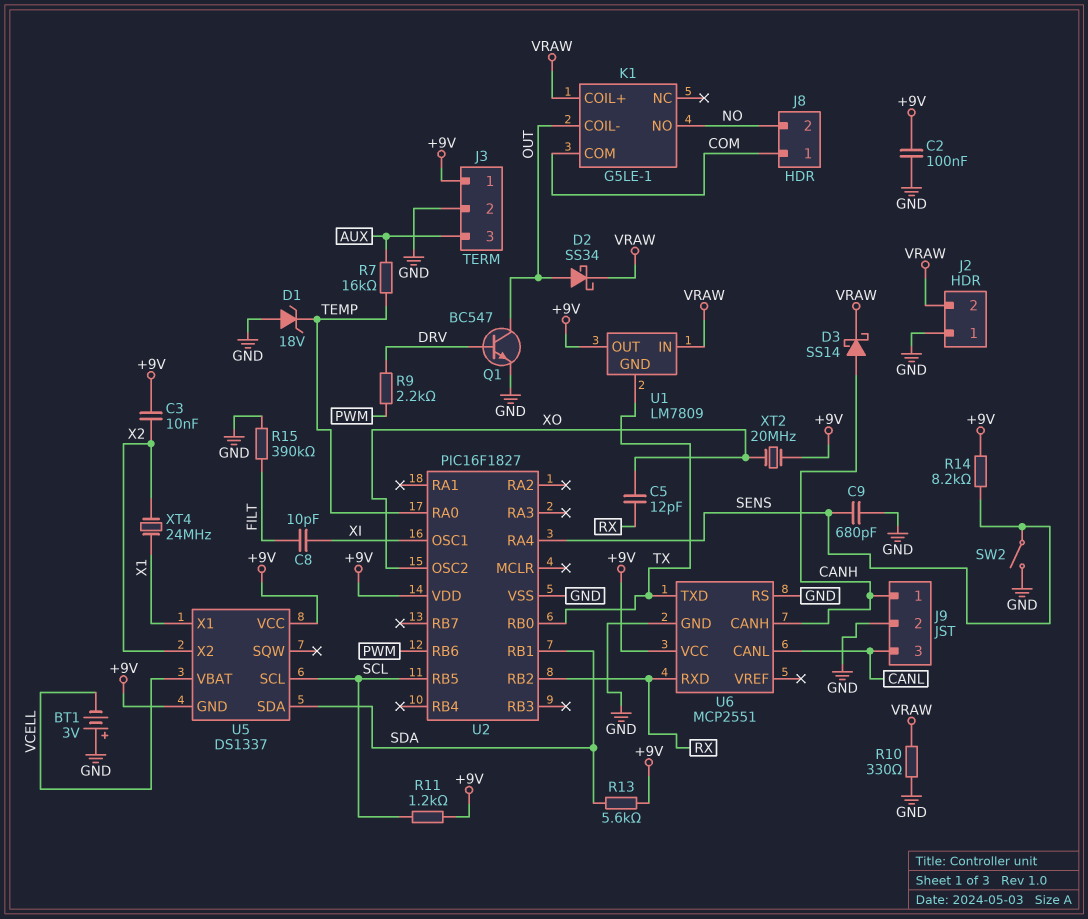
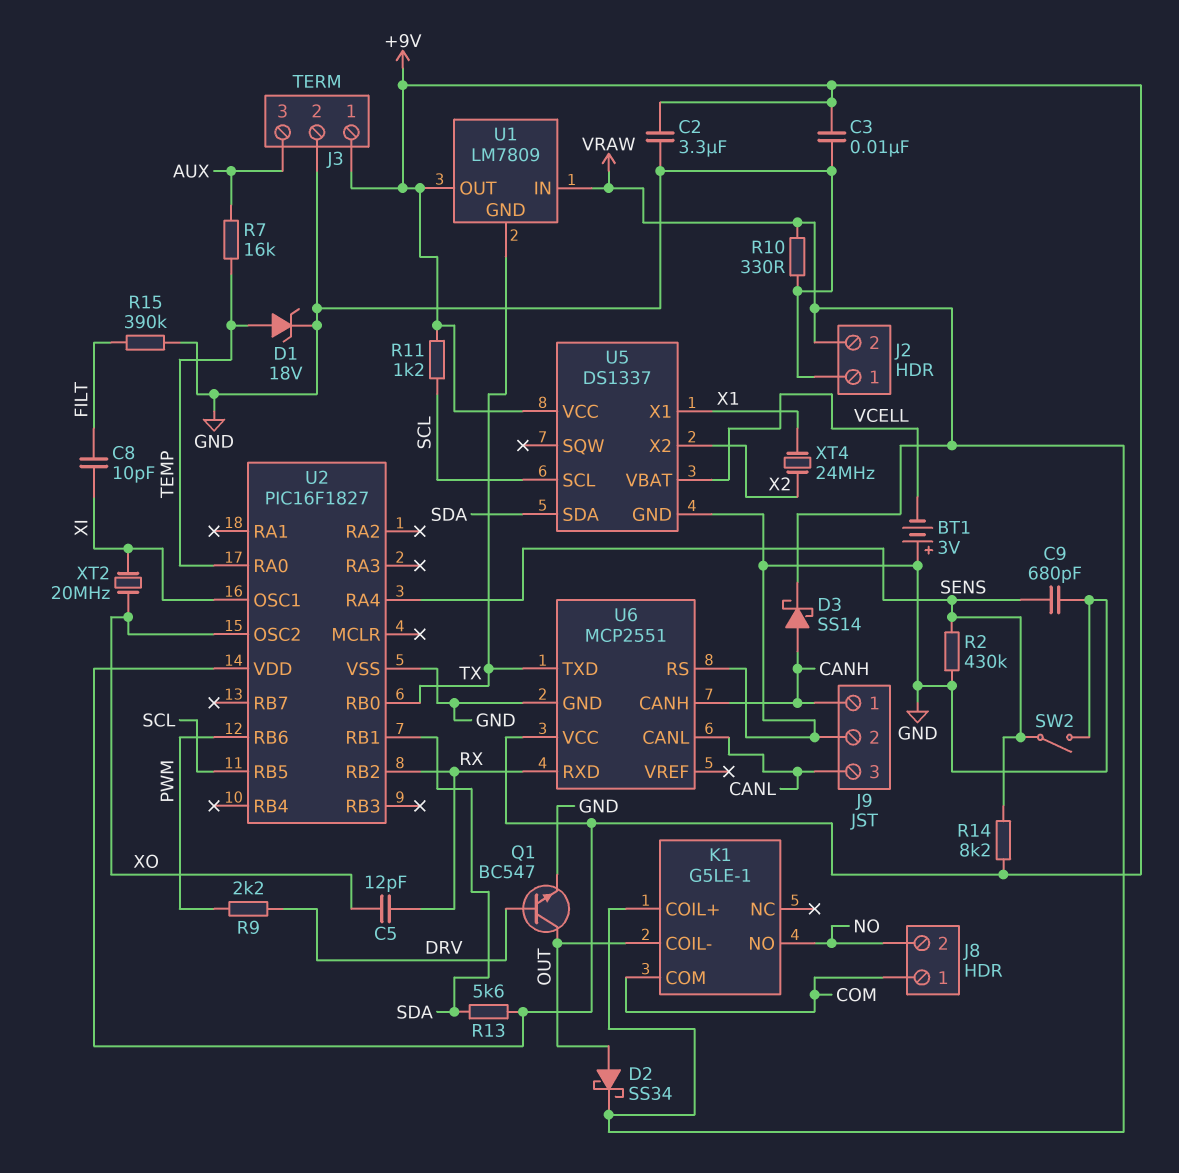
C2: 100nF (+9V, GND) -> 3.3uF (+9V, GND)
C3: 10nF (+9V, X2) -> 10nF (+9V, GND)
D1: zener 18V (A GND, K TEMP) -> zener 18V (A TEMP, K GND)
R2: none -> 430k (GND, SENS)
U5 pin GND: +9V -> GND
XT2: 20MHz (+9V, XO) -> 20MHz (XI, XO)

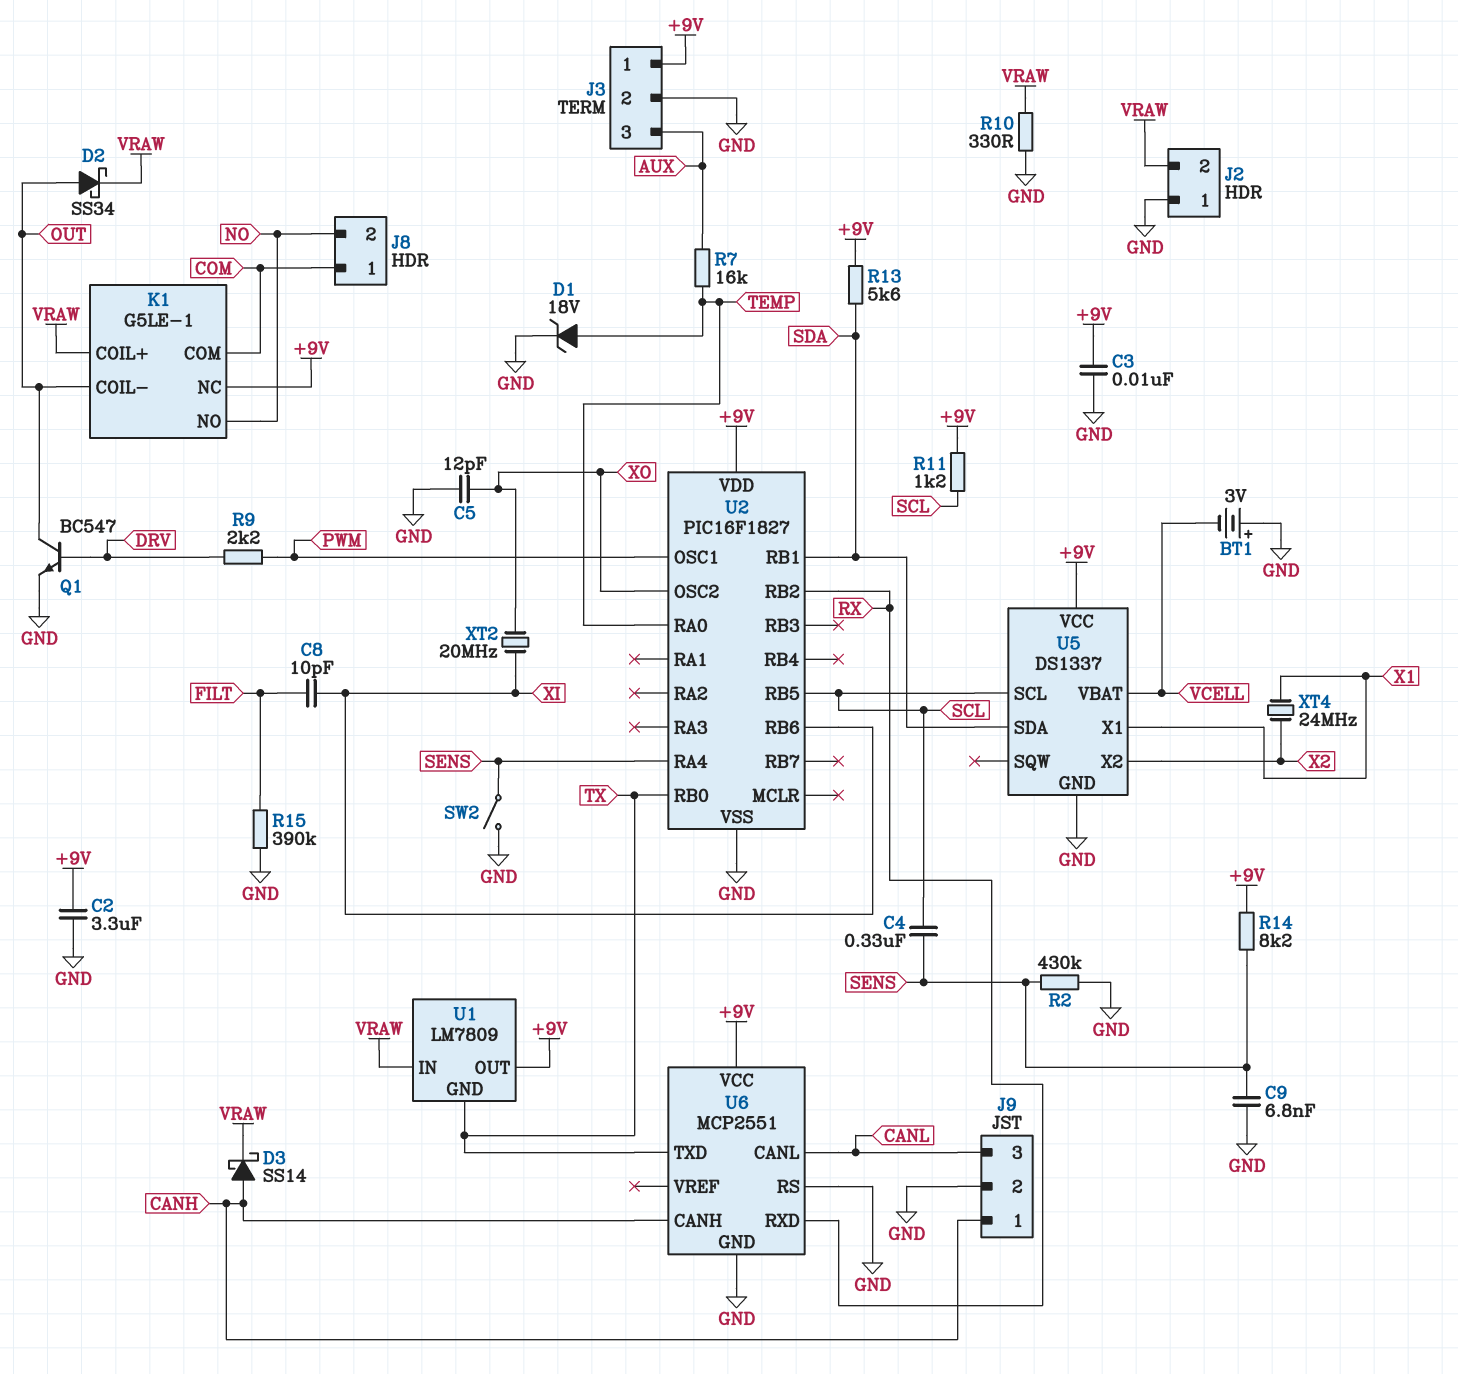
C4: none -> 330nF (SCL, SENS)
C5: 12pF (RX, XO) -> 12pF (GND, XO)
C9: 680pF (GND, SENS) -> 6.8nF (GND, SENS)
K1 pin NC: none -> +9V
U2 pin OSC1: XI -> PWM
U2 pin RB6: PWM -> XI

